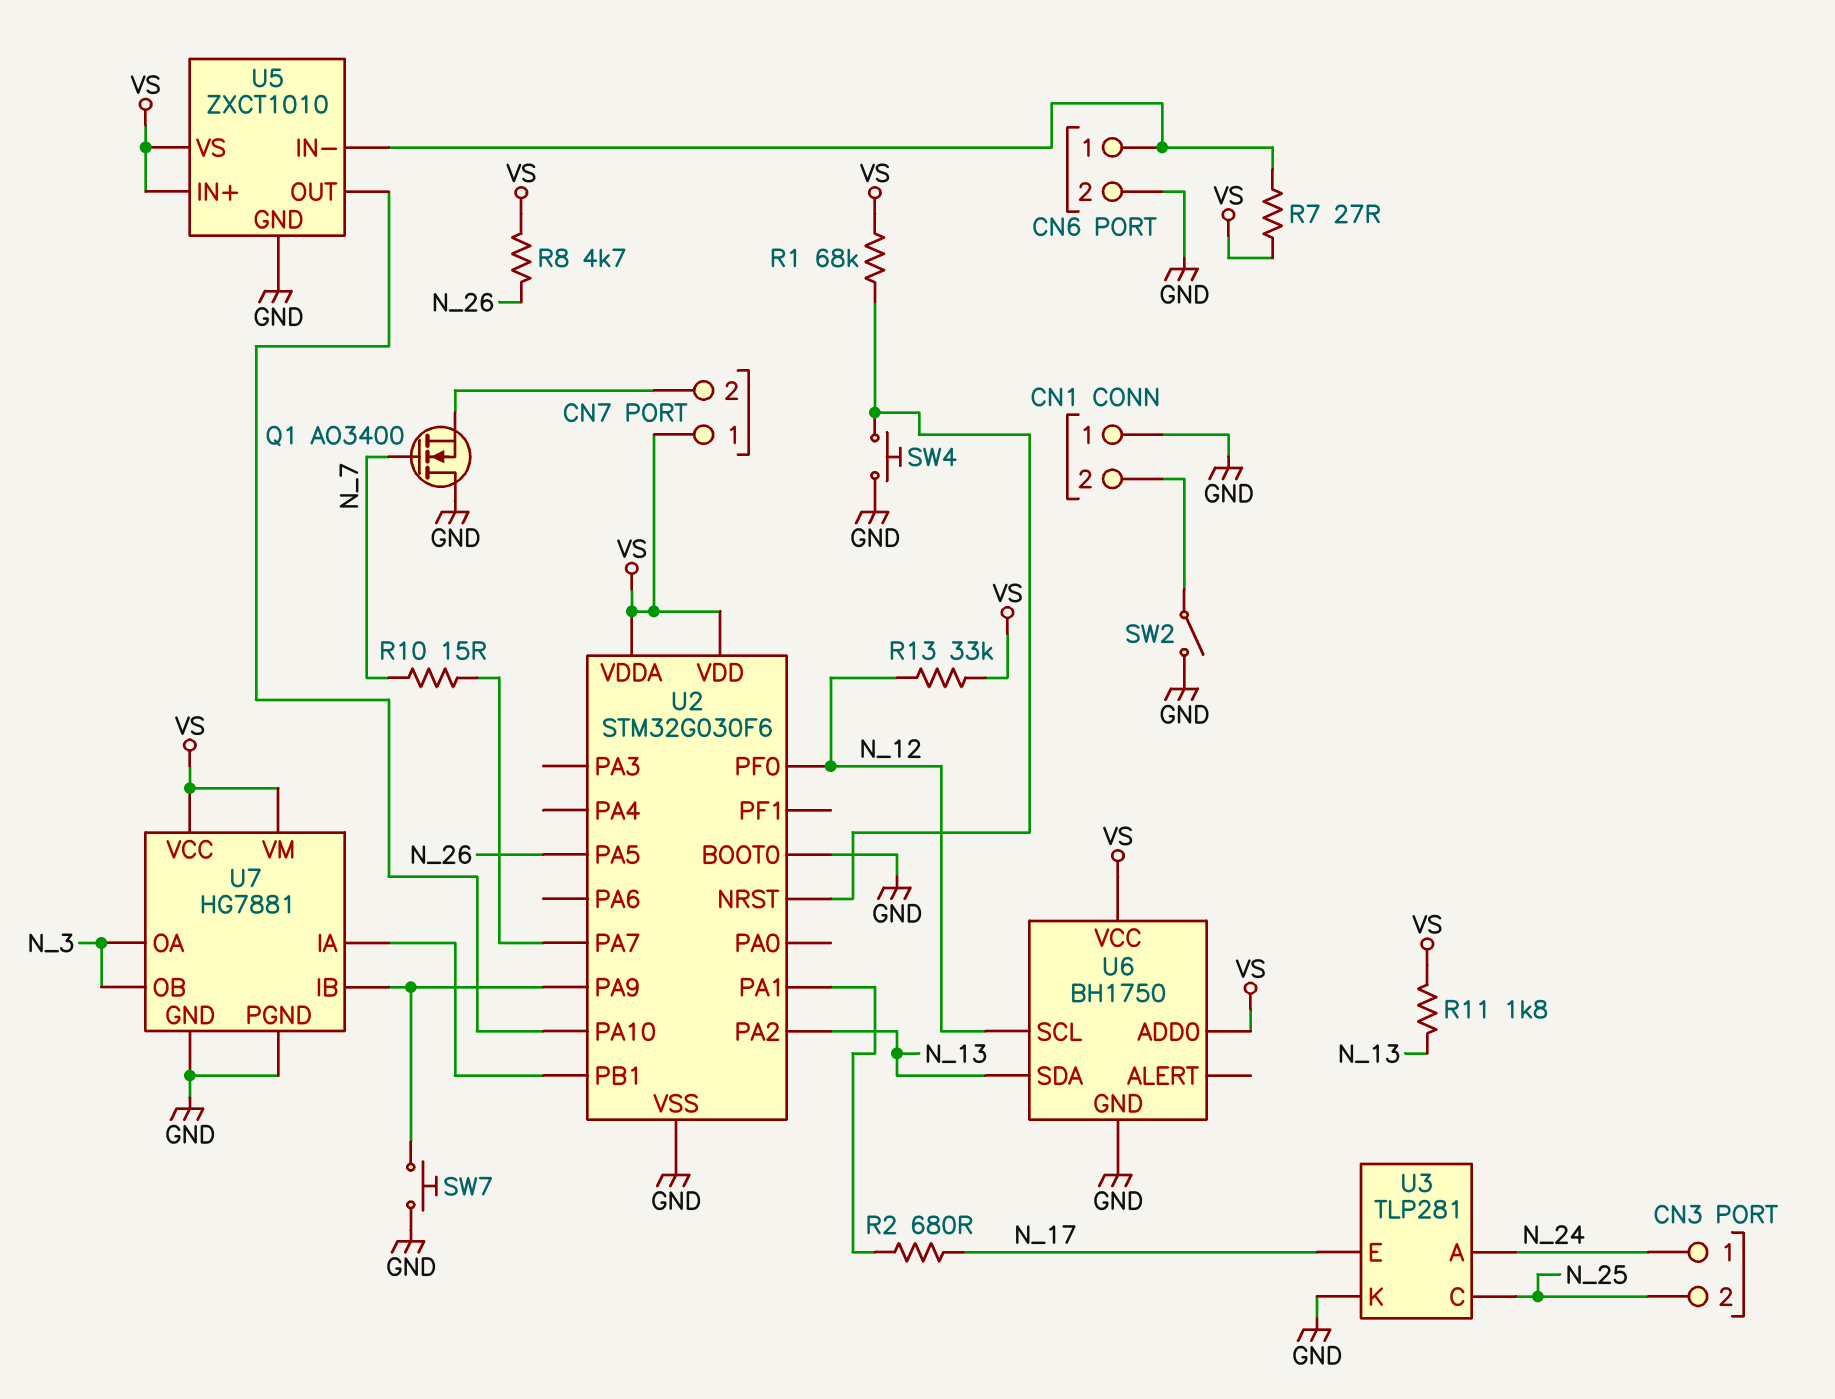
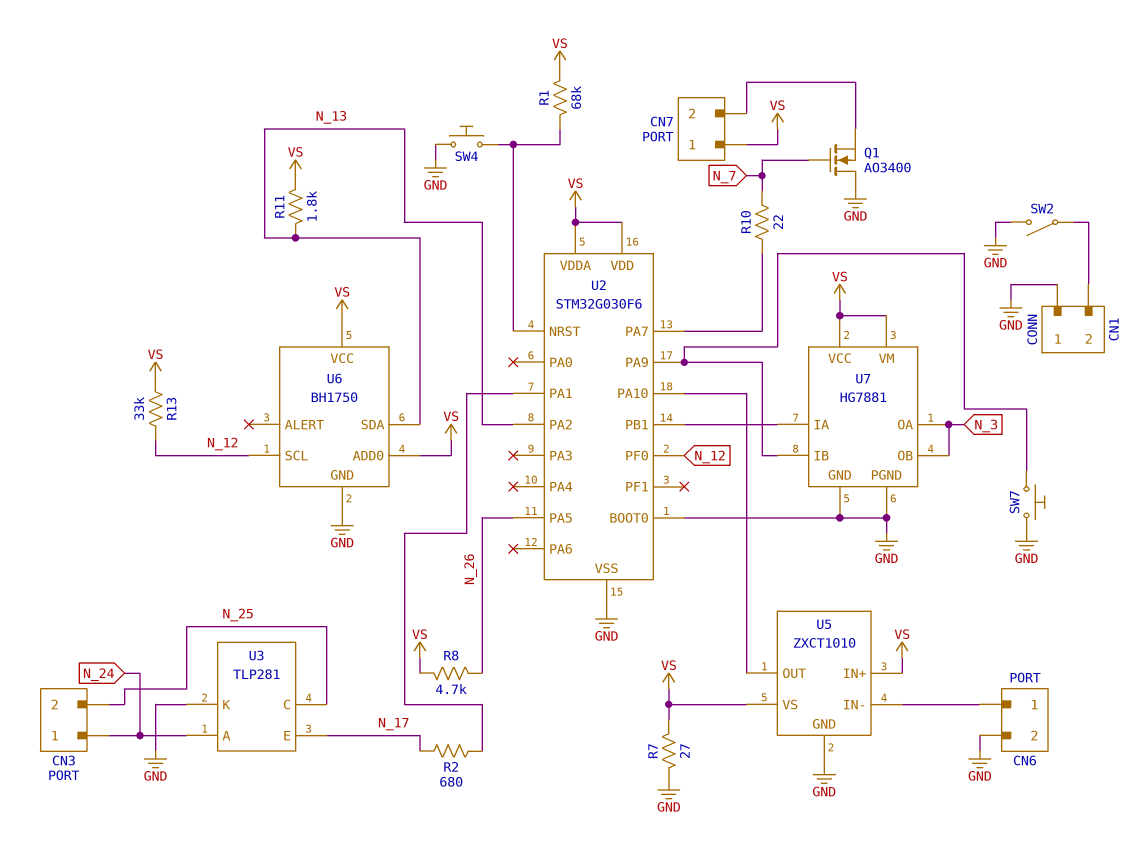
R7: 27 (CN6/1, VS) -> 27 (GND, VS)
R10: 15 (N_7, U2/PA7) -> 22 (N_7, U2/PA7)

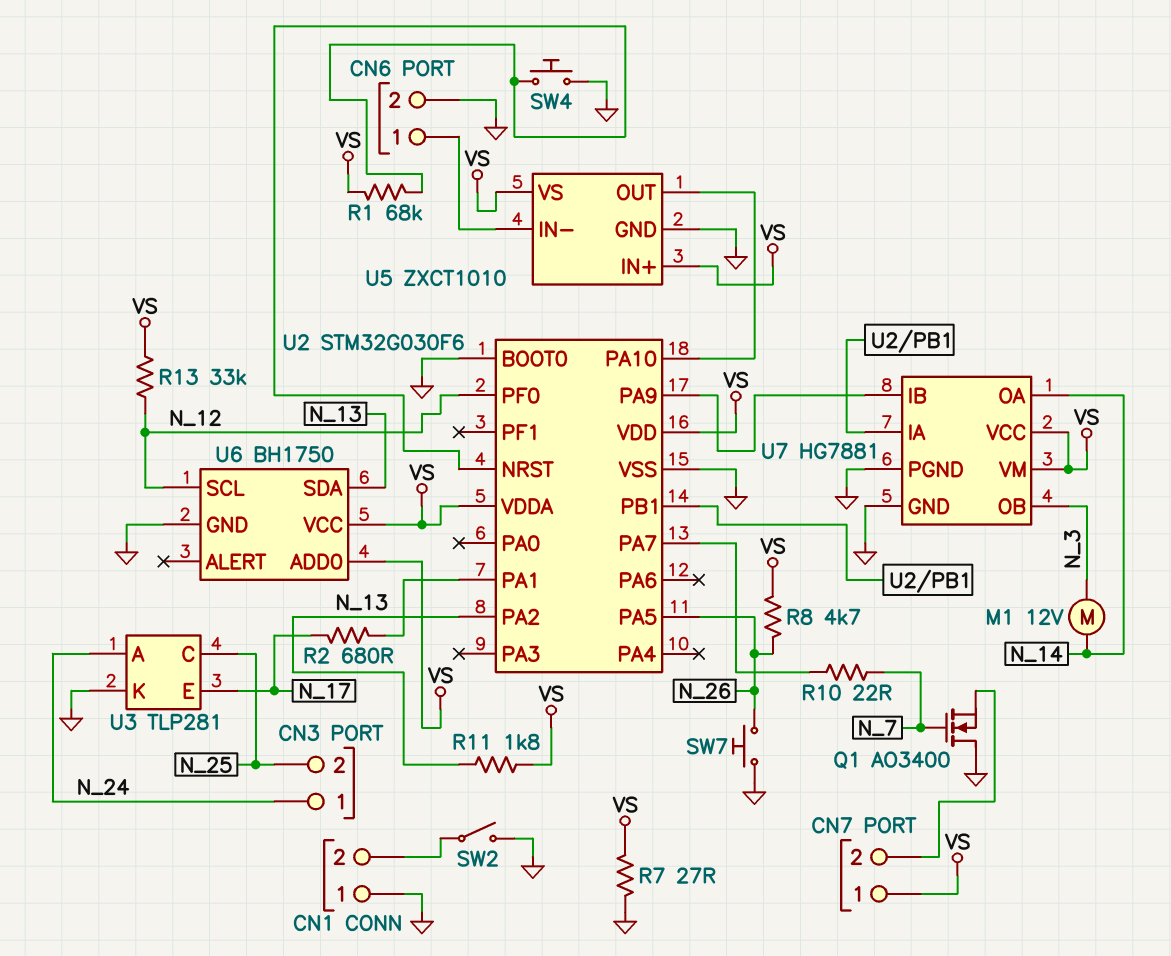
M1: none -> motor 12V (N_3, N_14)
SW7: button (GND, U2/PA9) -> button (GND, N_26)
U7 pin OA: N_3 -> N_14

